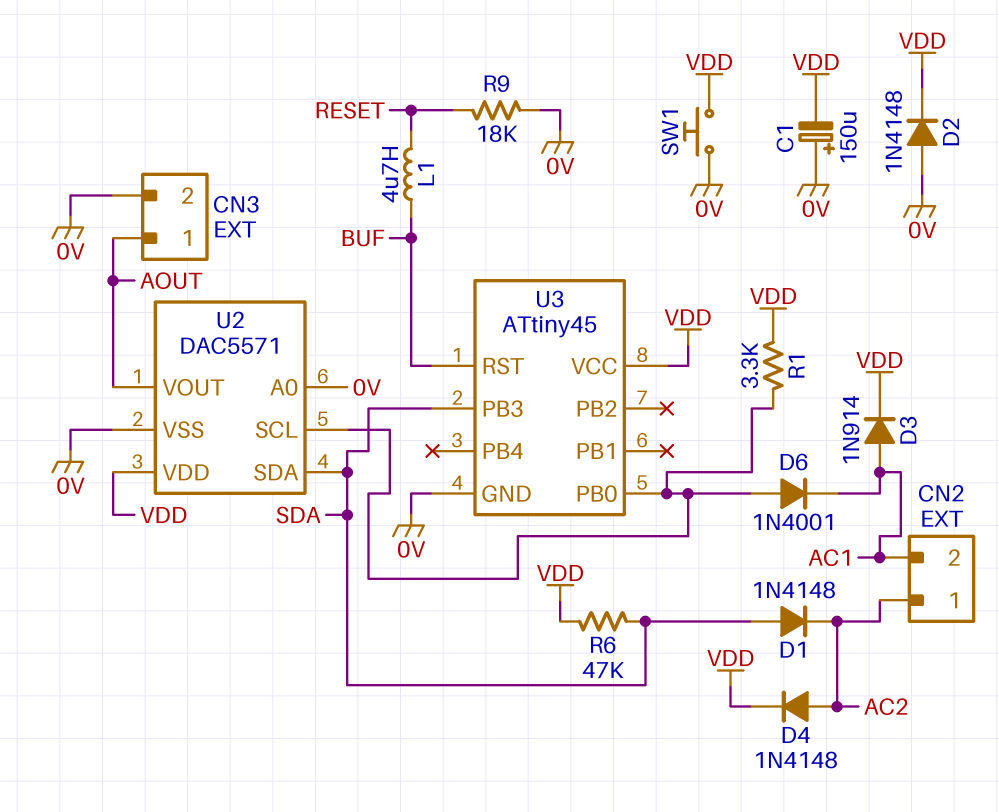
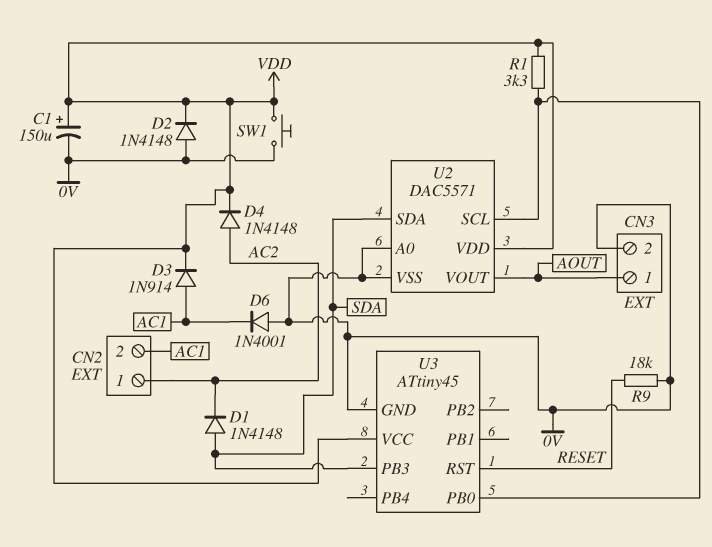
C1: 150uF (plus 0V, minus VDD) -> 150uF (plus VDD, minus 0V)
D6: diode 1N4001 (A U2/SCL, K AC1) -> diode 1N4001 (A 0V, K AC1)
L1: 4.7uH (BUF, RESET) -> none
R6: 47k (SDA, VDD) -> none
U3 pin RST: BUF -> RESET

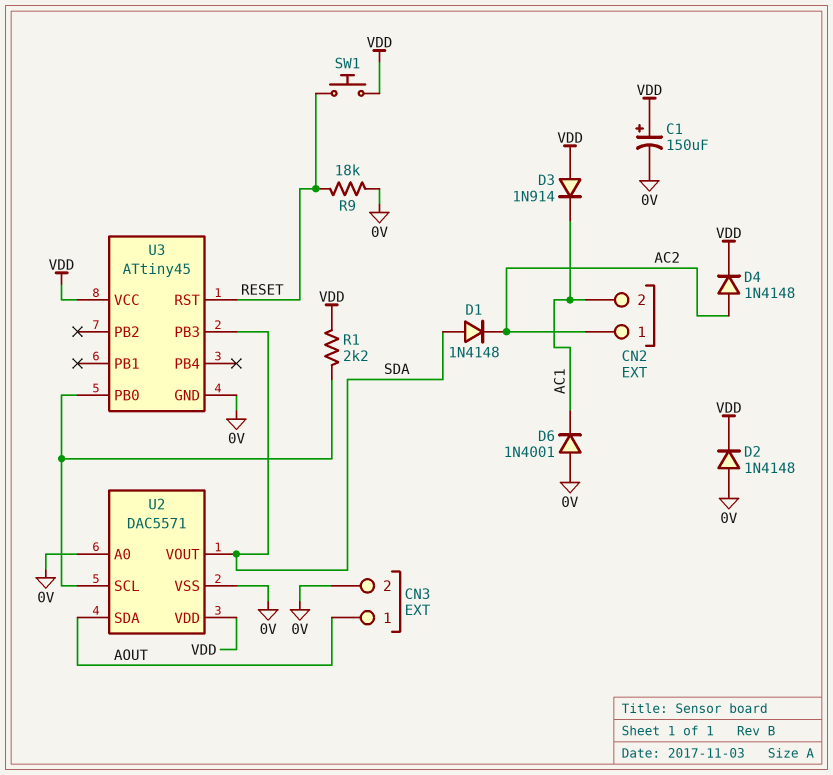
D3: diode 1N914 (A AC1, K VDD) -> diode 1N914 (A VDD, K AC1)
R1: 3.3k (U2/SCL, VDD) -> 2.2k (U2/SCL, VDD)
SW1: button (0V, VDD) -> button (RESET, VDD)
U2 pin SDA: SDA -> AOUT
U2 pin VOUT: AOUT -> SDA

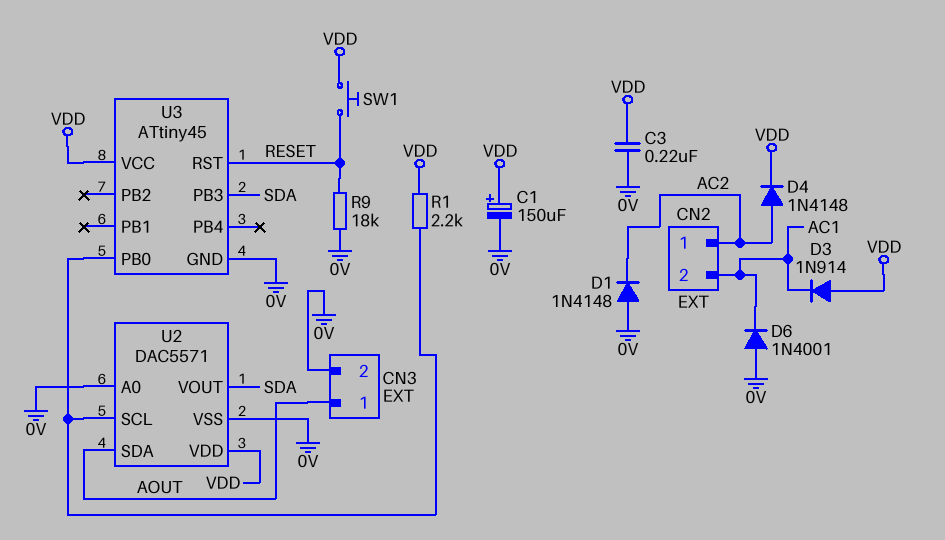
C3: none -> 220nF (0V, VDD)
D1: diode 1N4148 (A SDA, K AC2) -> diode 1N4148 (A 0V, K AC2)
D2: diode 1N4148 (A 0V, K VDD) -> none

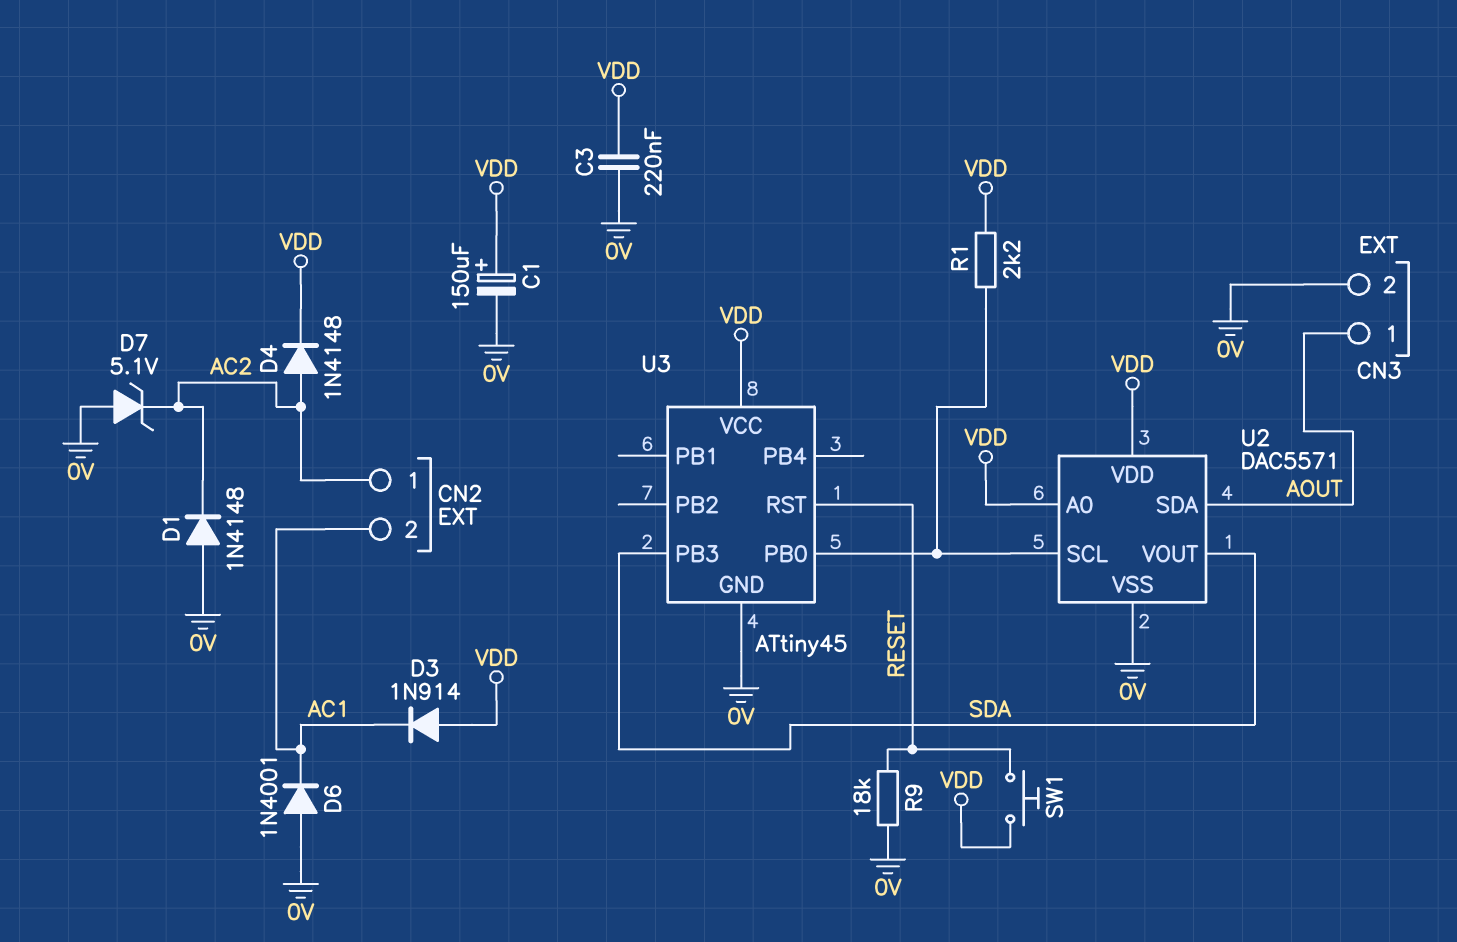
D7: none -> zener 5.1V (A 0V, K AC2)
U2 pin A0: 0V -> VDD

